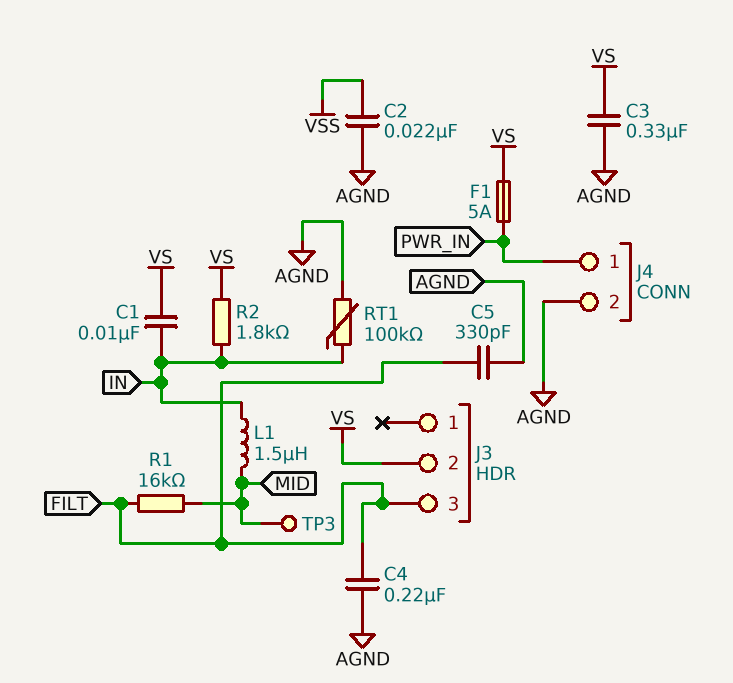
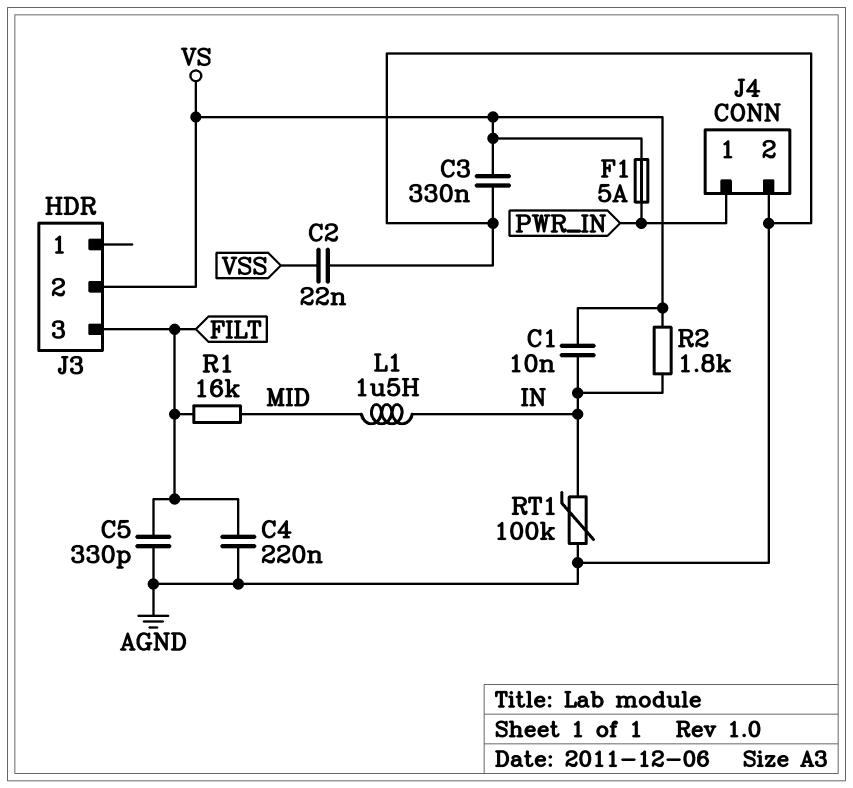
TP3: test point (MID) -> none

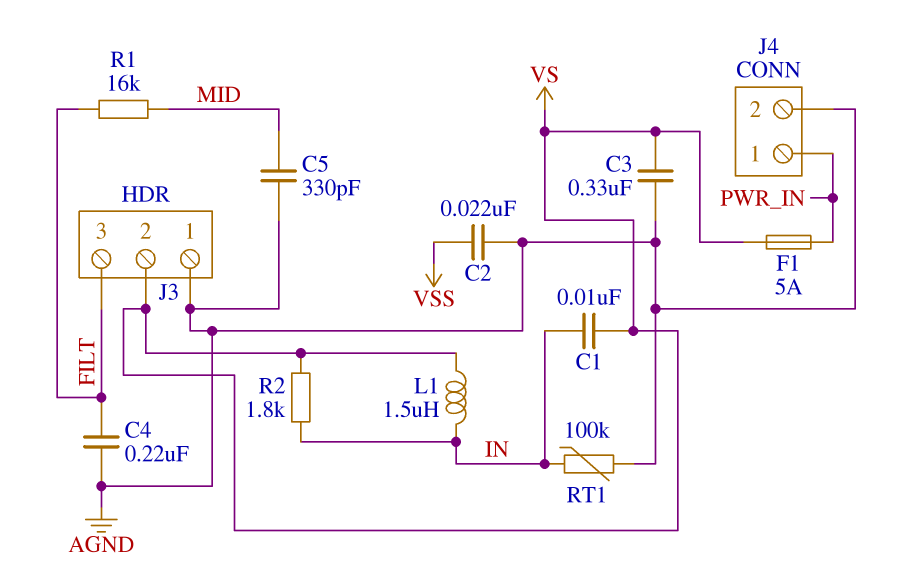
C5: 330pF (AGND, FILT) -> 330pF (AGND, MID)
J3 pin 1: none -> AGND
L1: 1.5uH (IN, MID) -> 1.5uH (IN, VS)

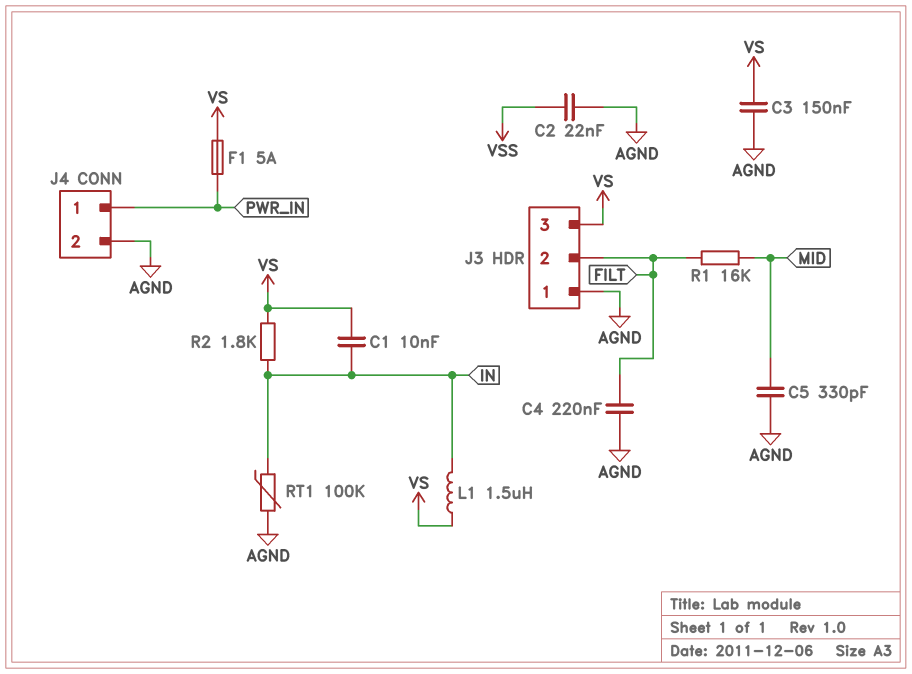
C3: 330nF (AGND, VS) -> 150nF (AGND, VS)
J3 pin 2: VS -> FILT
J3 pin 3: FILT -> VS

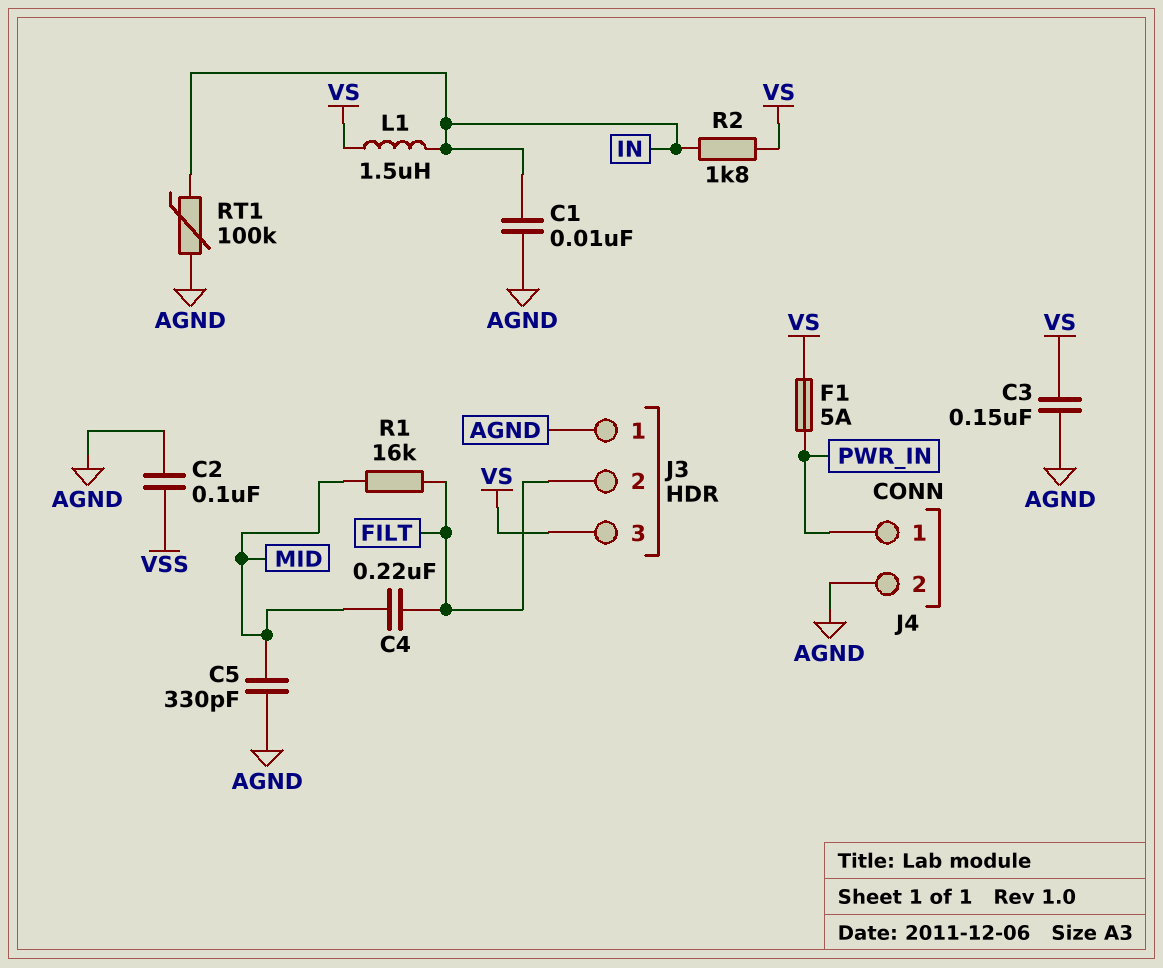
C1: 10nF (IN, VS) -> 10nF (AGND, IN)
C2: 22nF (AGND, VSS) -> 100nF (AGND, VSS)
C4: 220nF (AGND, FILT) -> 220nF (FILT, MID)

